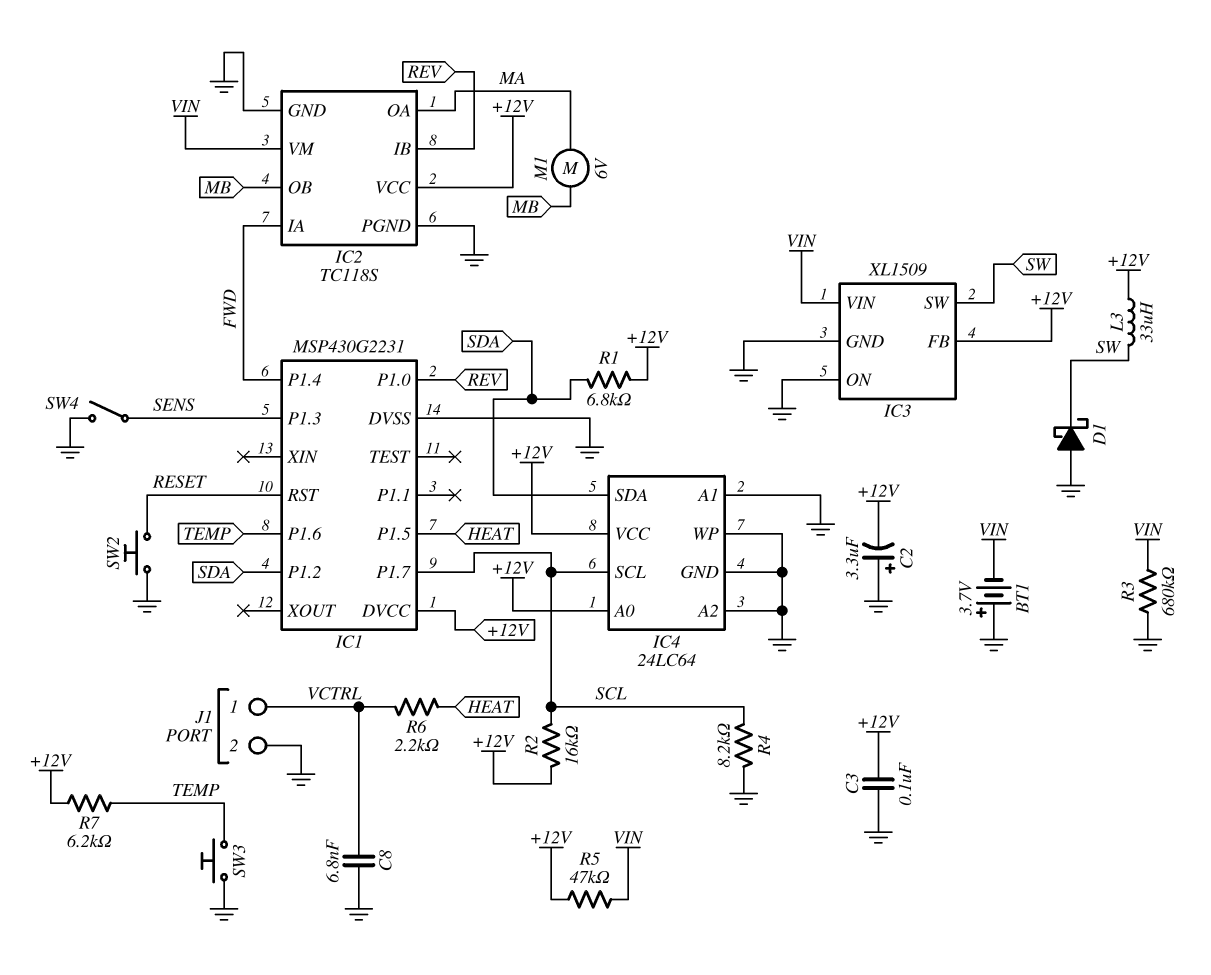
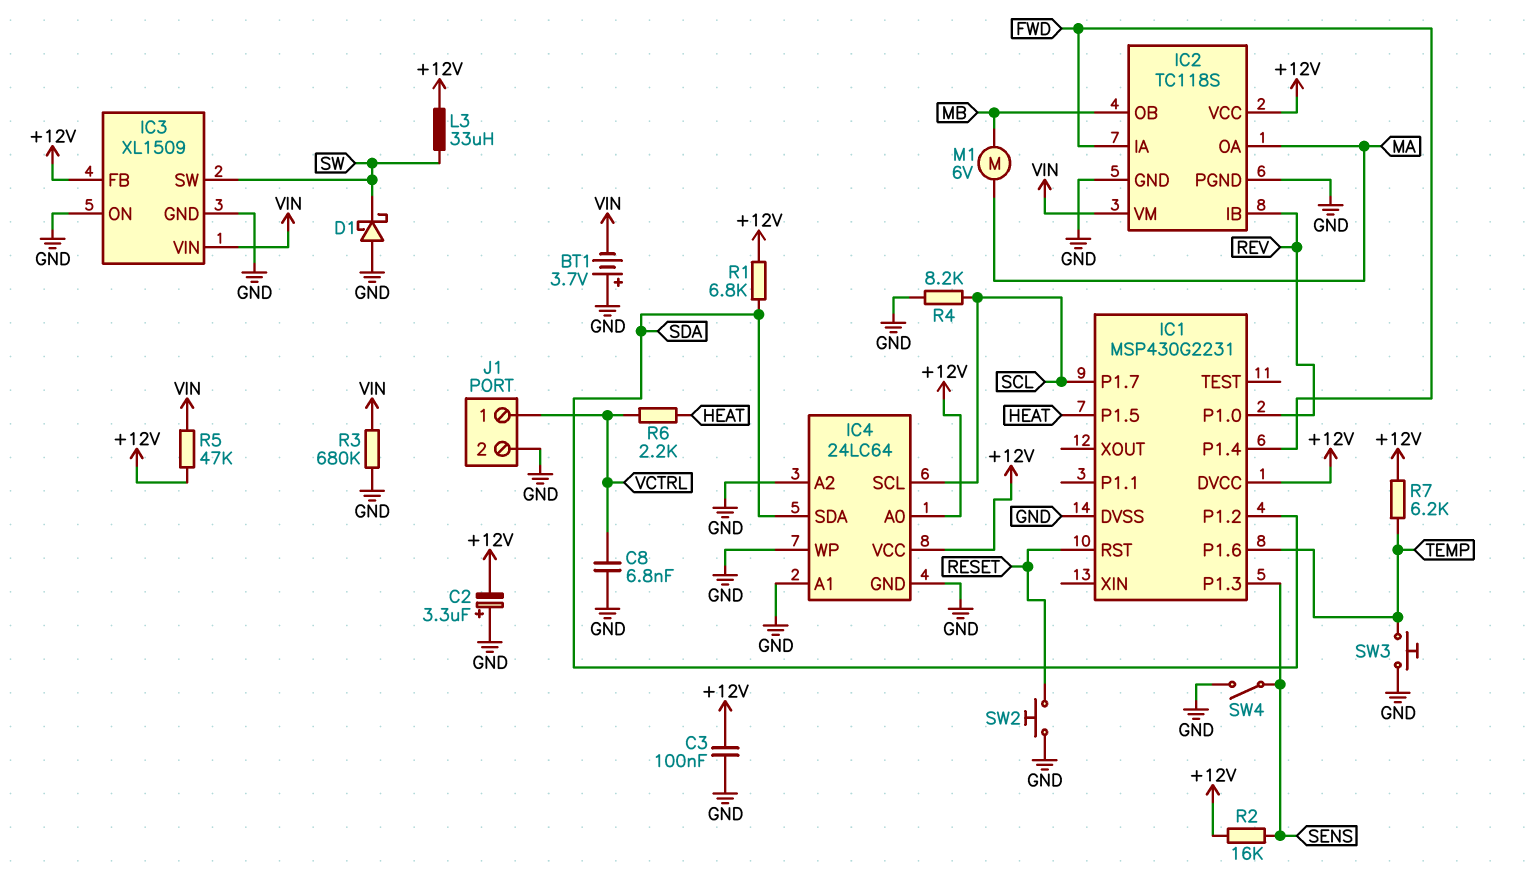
R2: 16k (+12V, SCL) -> 16k (+12V, SENS)

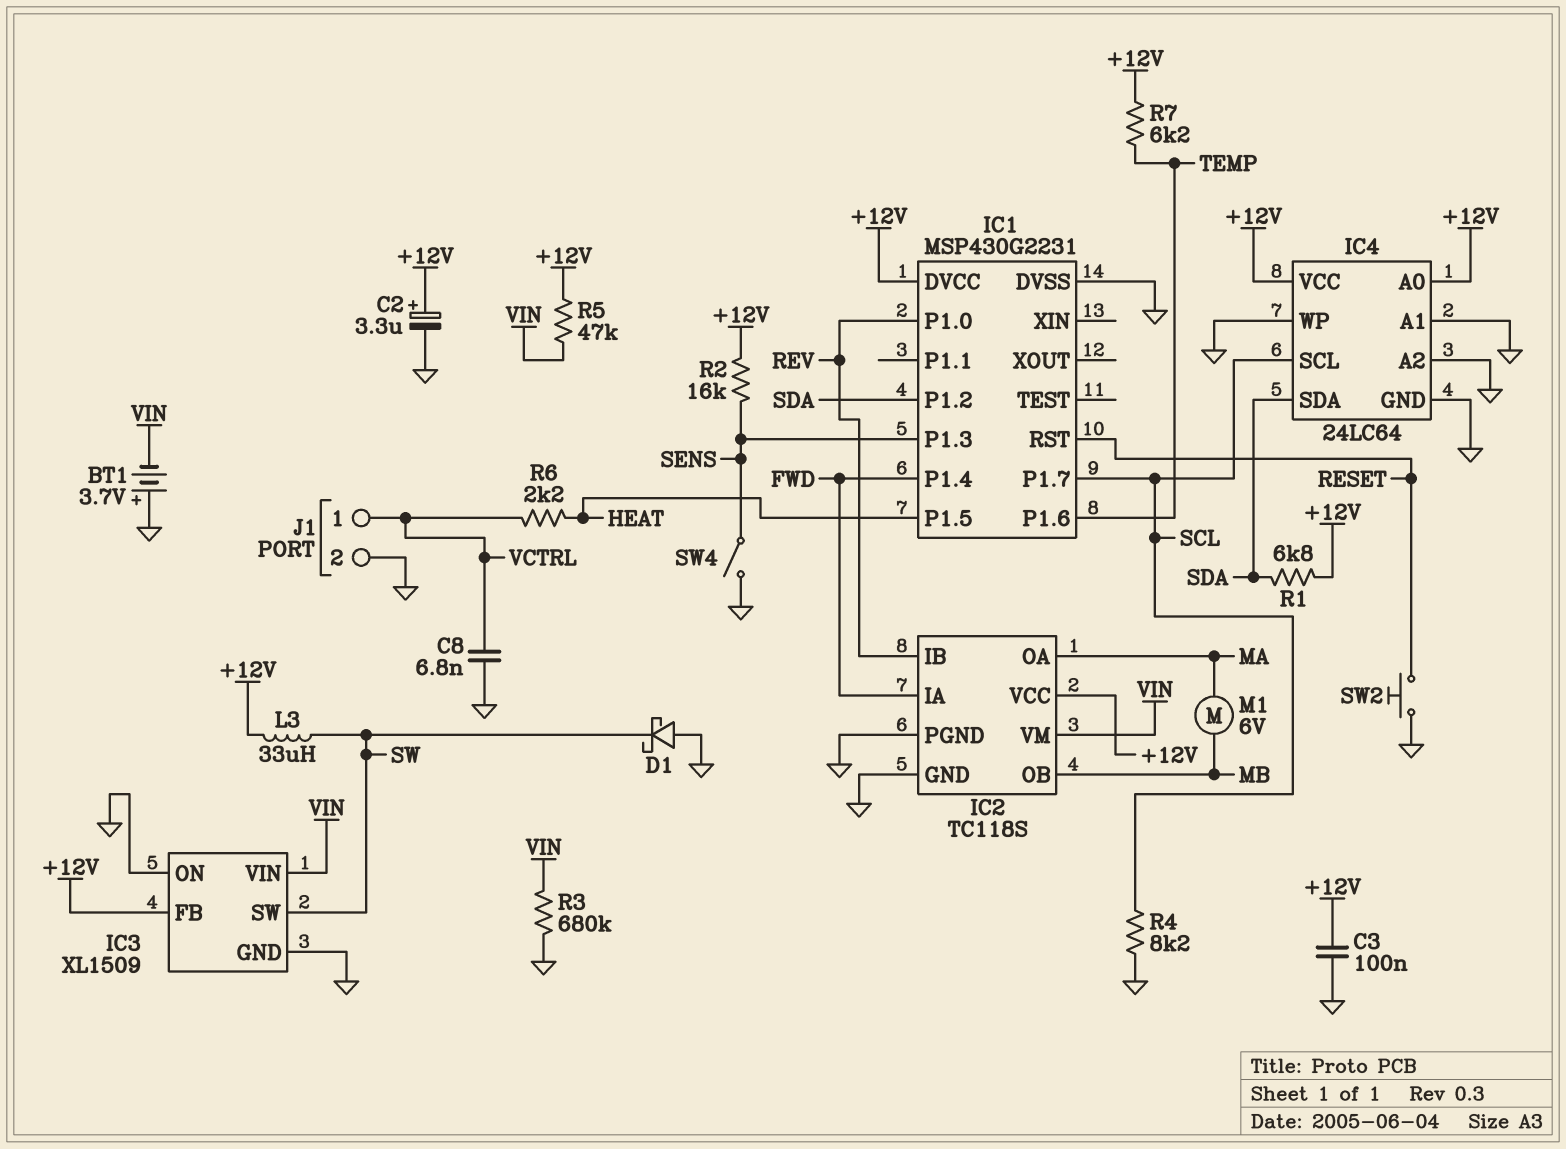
C2: 3.3uF (plus GND, minus +12V) -> 3.3uF (plus +12V, minus GND)
SW3: button (GND, TEMP) -> none

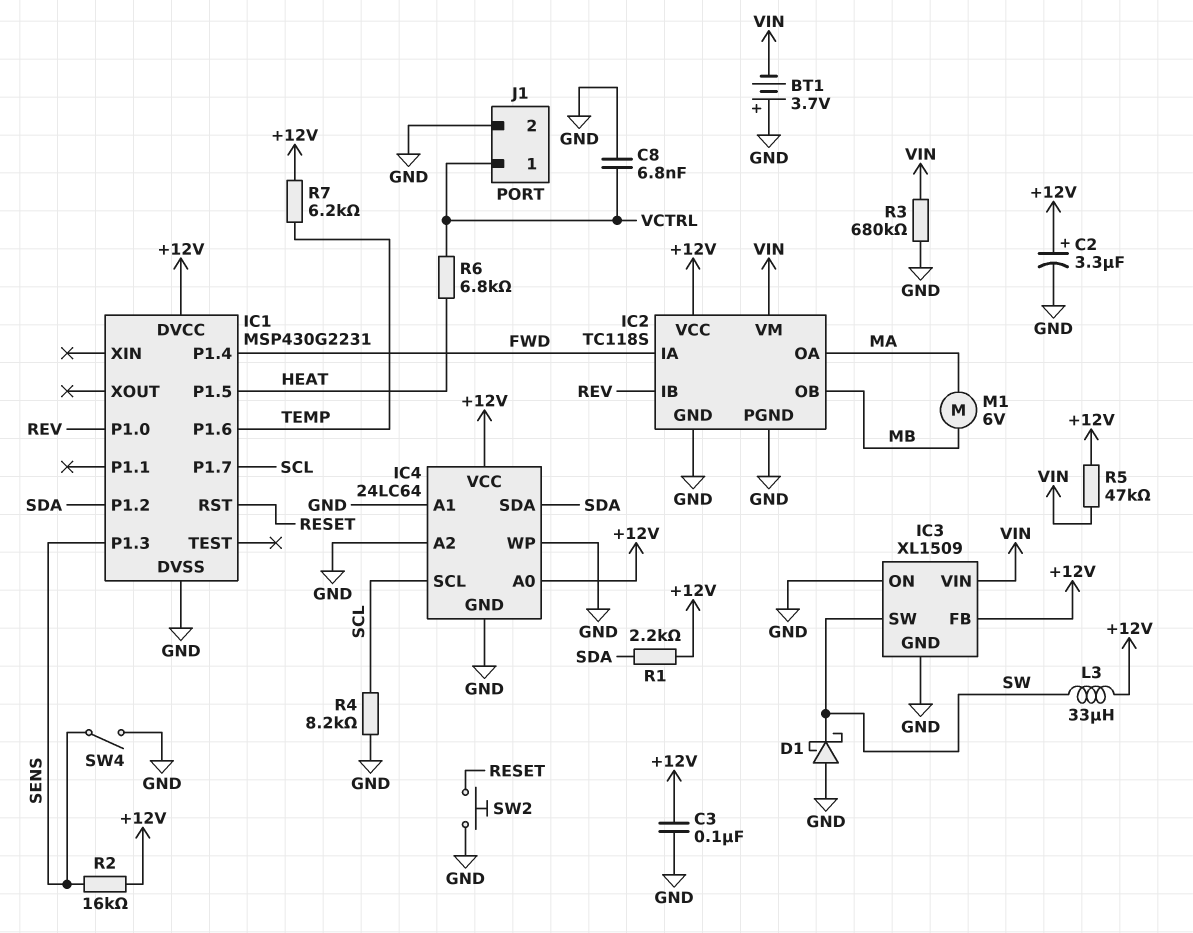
R1: 6.8k (+12V, SDA) -> 2.2k (+12V, SDA)
R6: 2.2k (HEAT, VCTRL) -> 6.8k (HEAT, VCTRL)

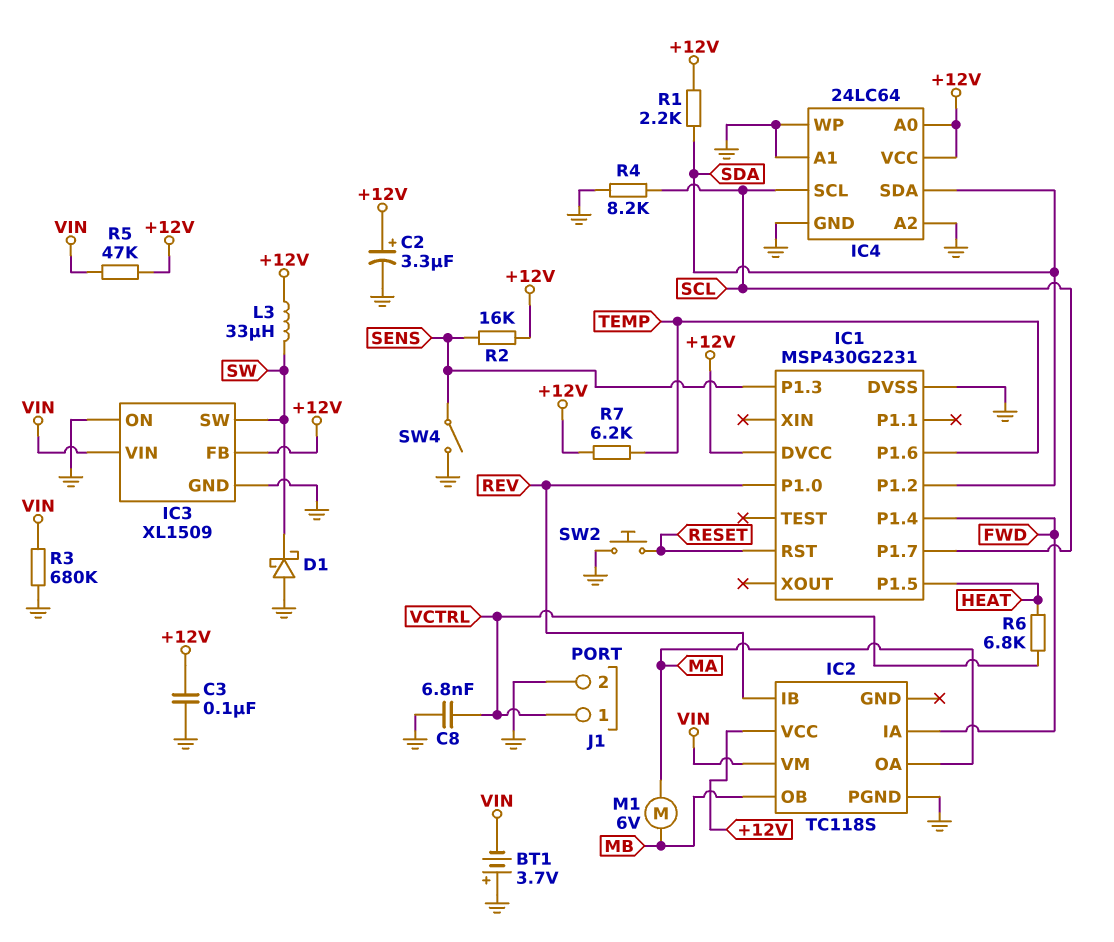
IC2 pin GND: GND -> none

